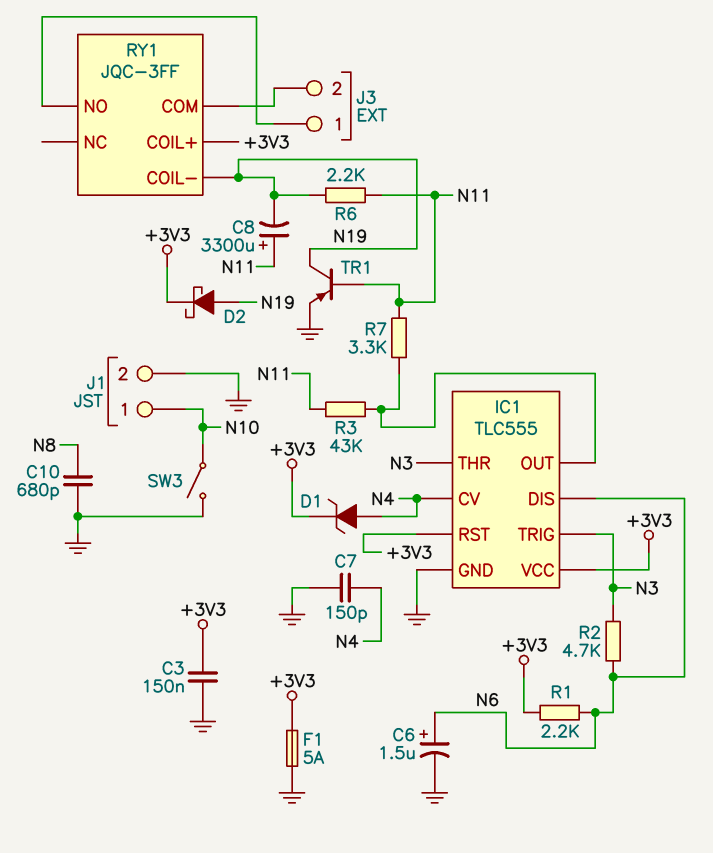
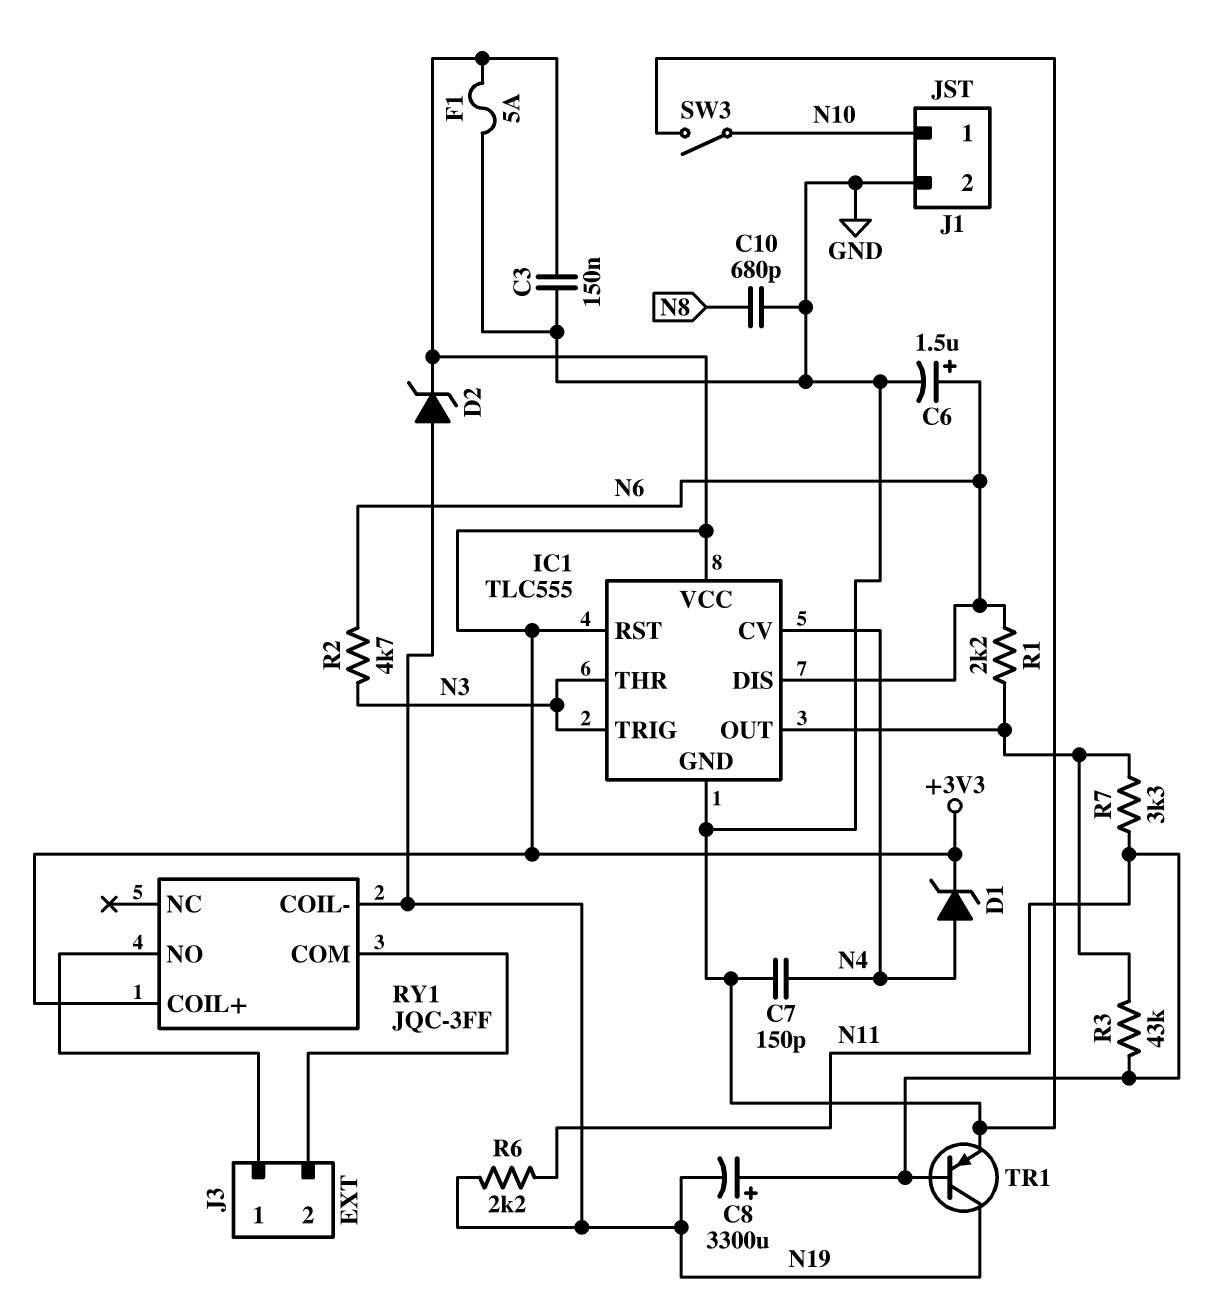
D2: schottky (A N19, K +3V3) -> zener (A N19, K +3V3)
R1: 2.2k (+3V3, N6) -> 2.2k (IC1/OUT, N6)

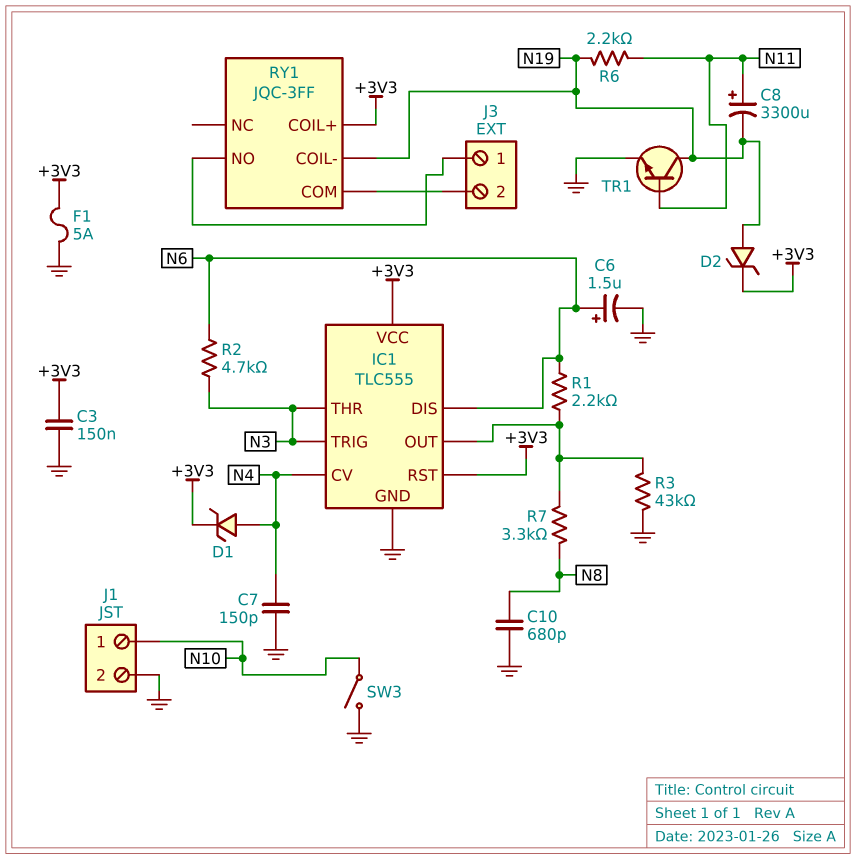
R3: 43k (IC1/OUT, N11) -> 43k (GND, IC1/OUT)
R7: 3.3k (IC1/OUT, N11) -> 3.3k (IC1/OUT, N8)
TR1: PNP (B N11, C N19, E GND) -> NPN (B N11, C N19, E GND)

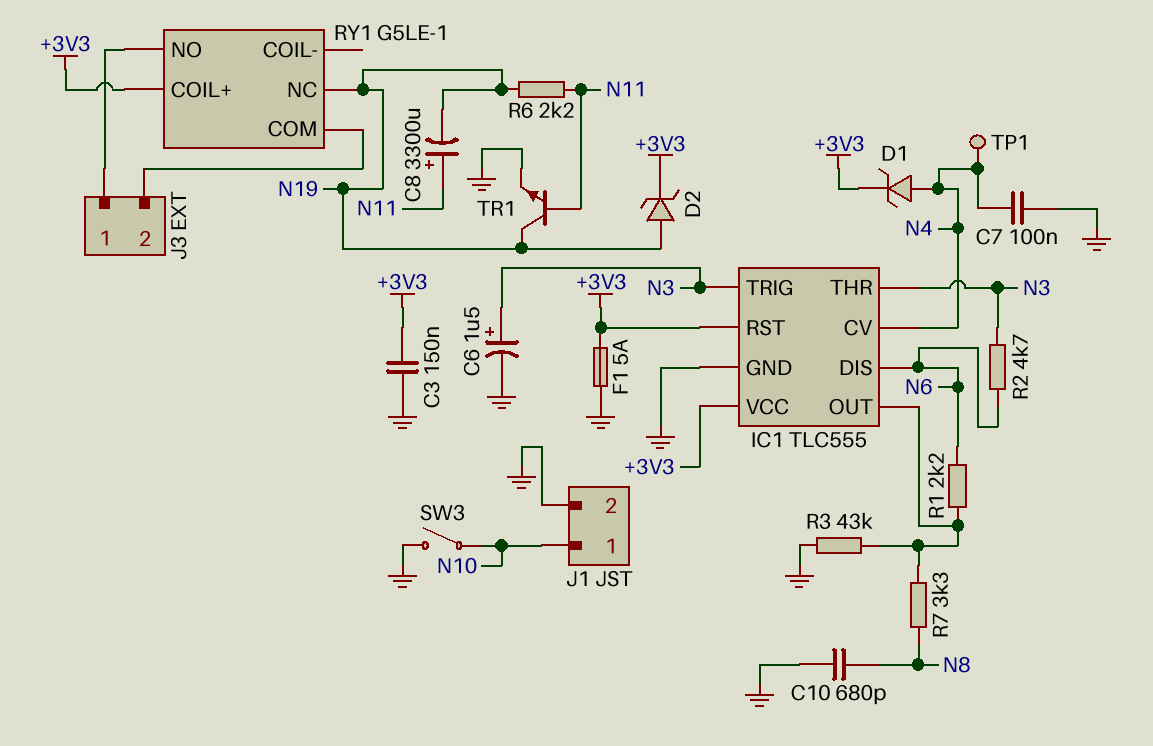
C6: 1.5uF (plus N6, minus GND) -> 1.5uF (plus N3, minus GND)
C7: 150pF (GND, N4) -> 100nF (GND, N4)
RY1: JQC-3FF -> G5LE-1
RY1 pin COIL-: N19 -> none
RY1 pin NC: none -> N19
TP1: none -> test point (N4)

